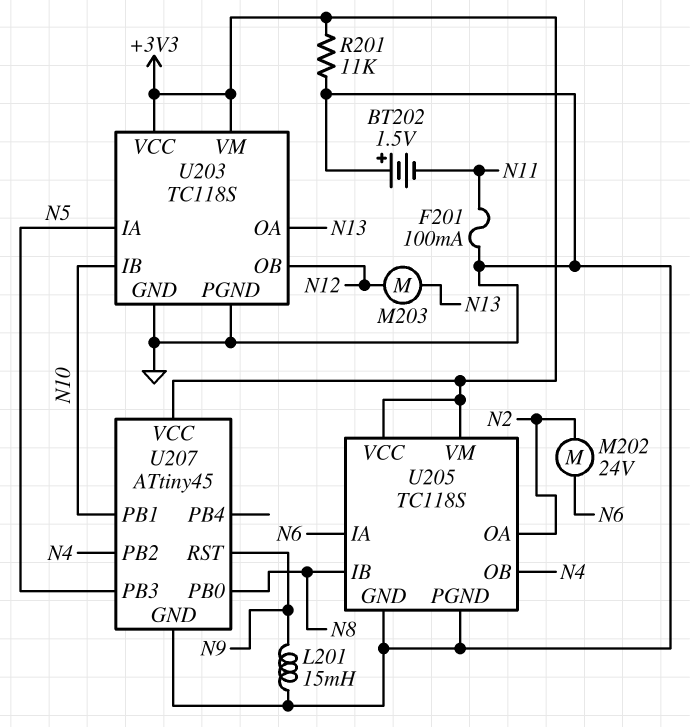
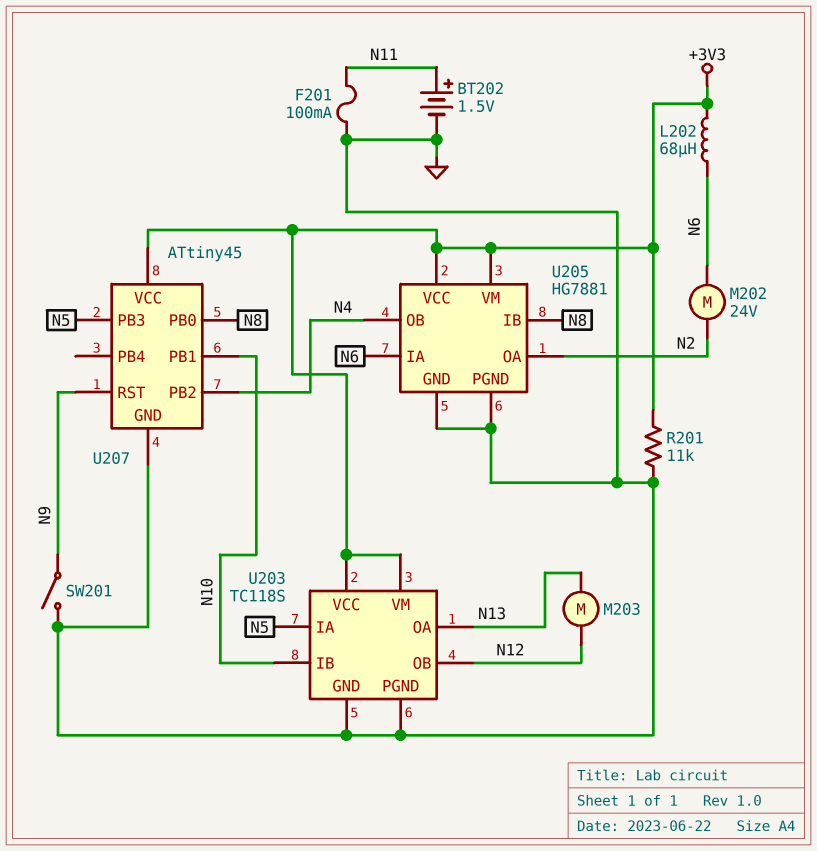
BT202: 1.5V (plus GND, minus N11) -> 1.5V (plus N11, minus GND)
L201: 15mH (GND, N9) -> none
L202: none -> 68uH (+3V3, N6)
SW201: none -> switch (GND, N9)
U205: TC118S -> HG7881

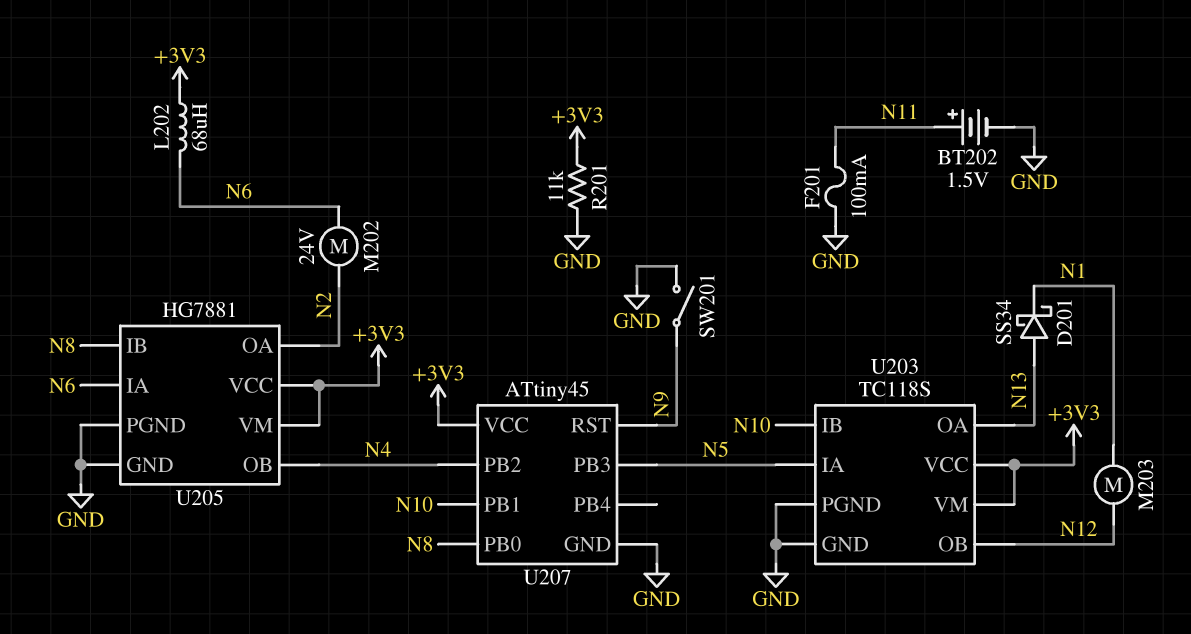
D201: none -> schottky SS34 (A N13, K N1)
M203: motor (N12, N13) -> motor (N1, N12)

